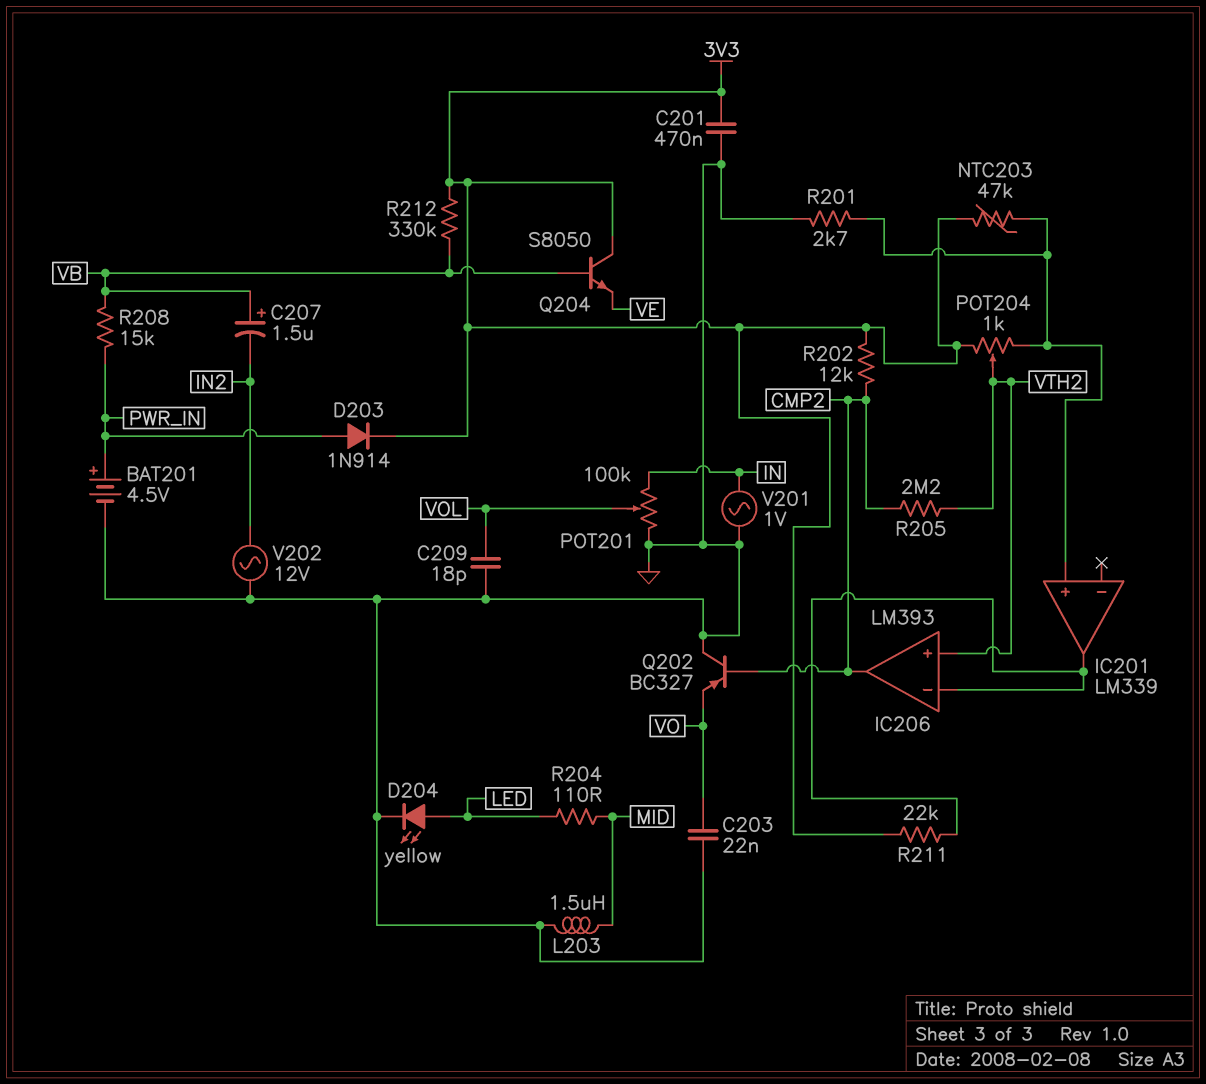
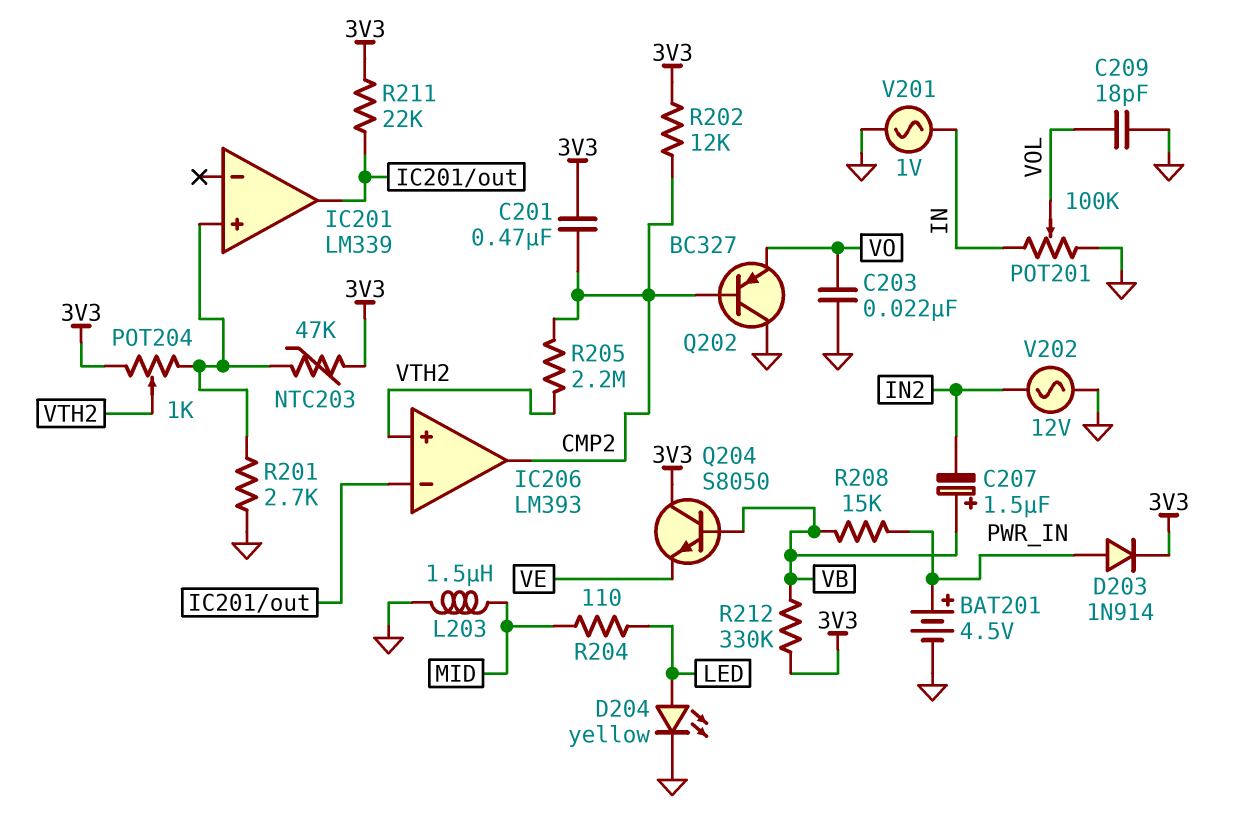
C201: 470nF (3V3, GND) -> 470nF (3V3, CMP2)

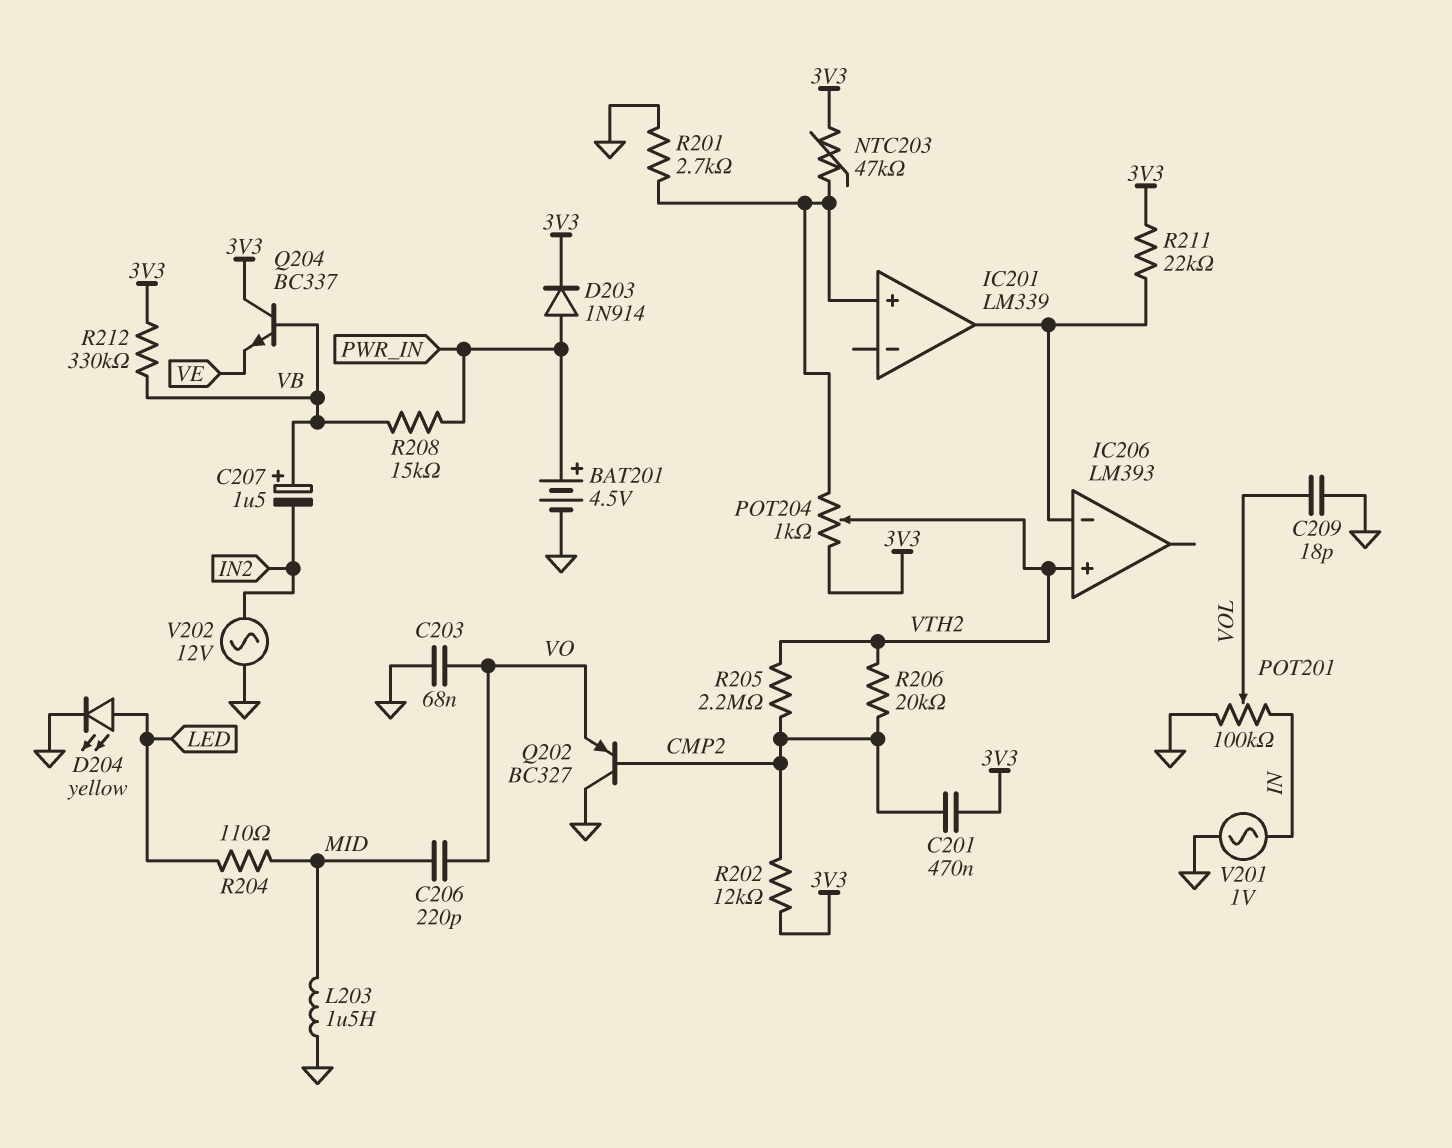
C203: 22nF (GND, VO) -> 68nF (GND, VO)
C206: none -> 220pF (MID, VO)
IC206 pin out: CMP2 -> none
Q204: NPN S8050 (B VB, C 3V3, E VE) -> NPN BC337 (B VB, C 3V3, E VE)
R206: none -> 20k (CMP2, VTH2)

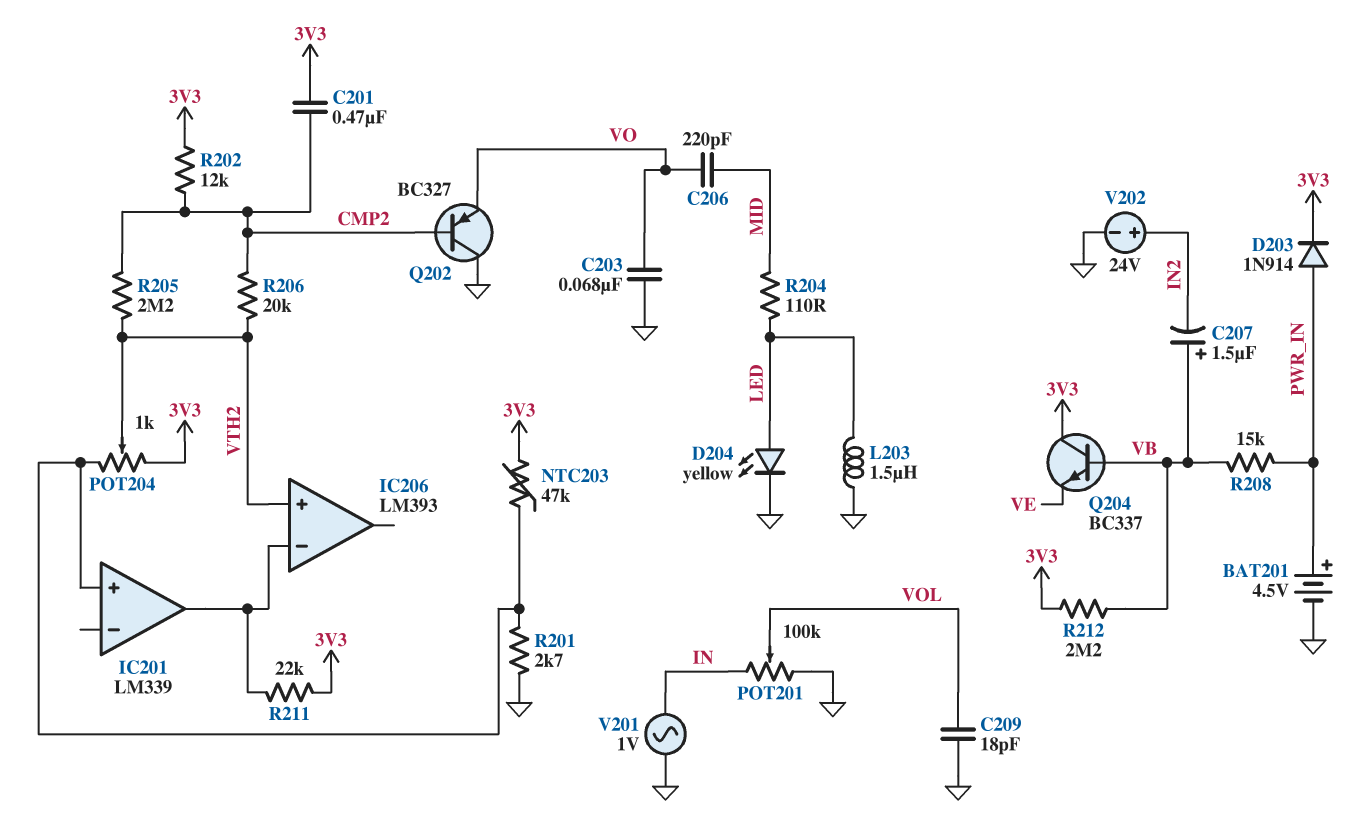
L203: 1.5uH (GND, MID) -> 1.5uH (GND, LED)
R212: 330k (3V3, VB) -> 2.2M (3V3, VB)
V202: AC 12V (GND, IN2) -> 24V (plus IN2, minus GND)

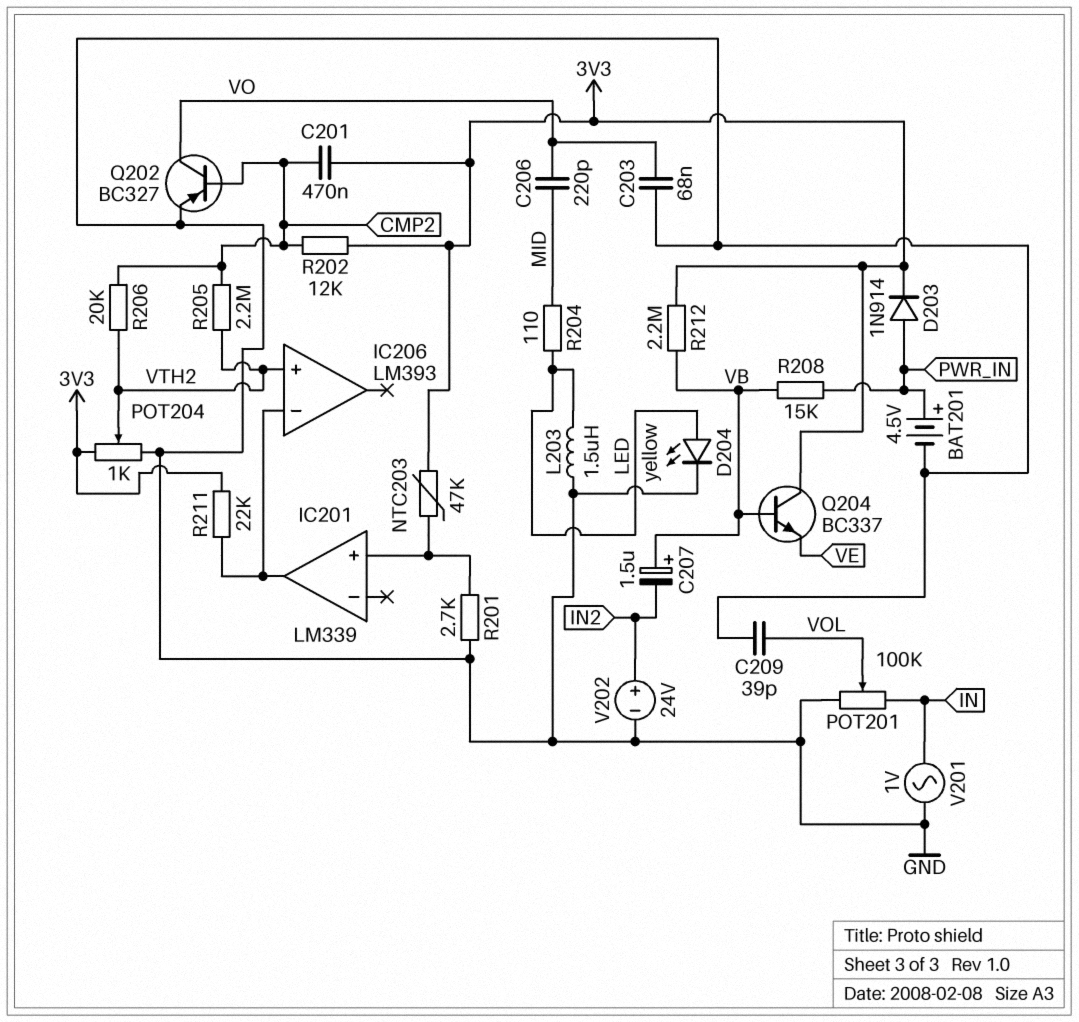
C209: 18pF (GND, VOL) -> 39pF (GND, VOL)
POT204: 1k (3V3, IC201/in+, wiper VTH2) -> 1k (3V3, GND, wiper VTH2)
Q202: PNP BC327 (B CMP2, C GND, E VO) -> PNP BC327 (B CMP2, C VO, E GND)

